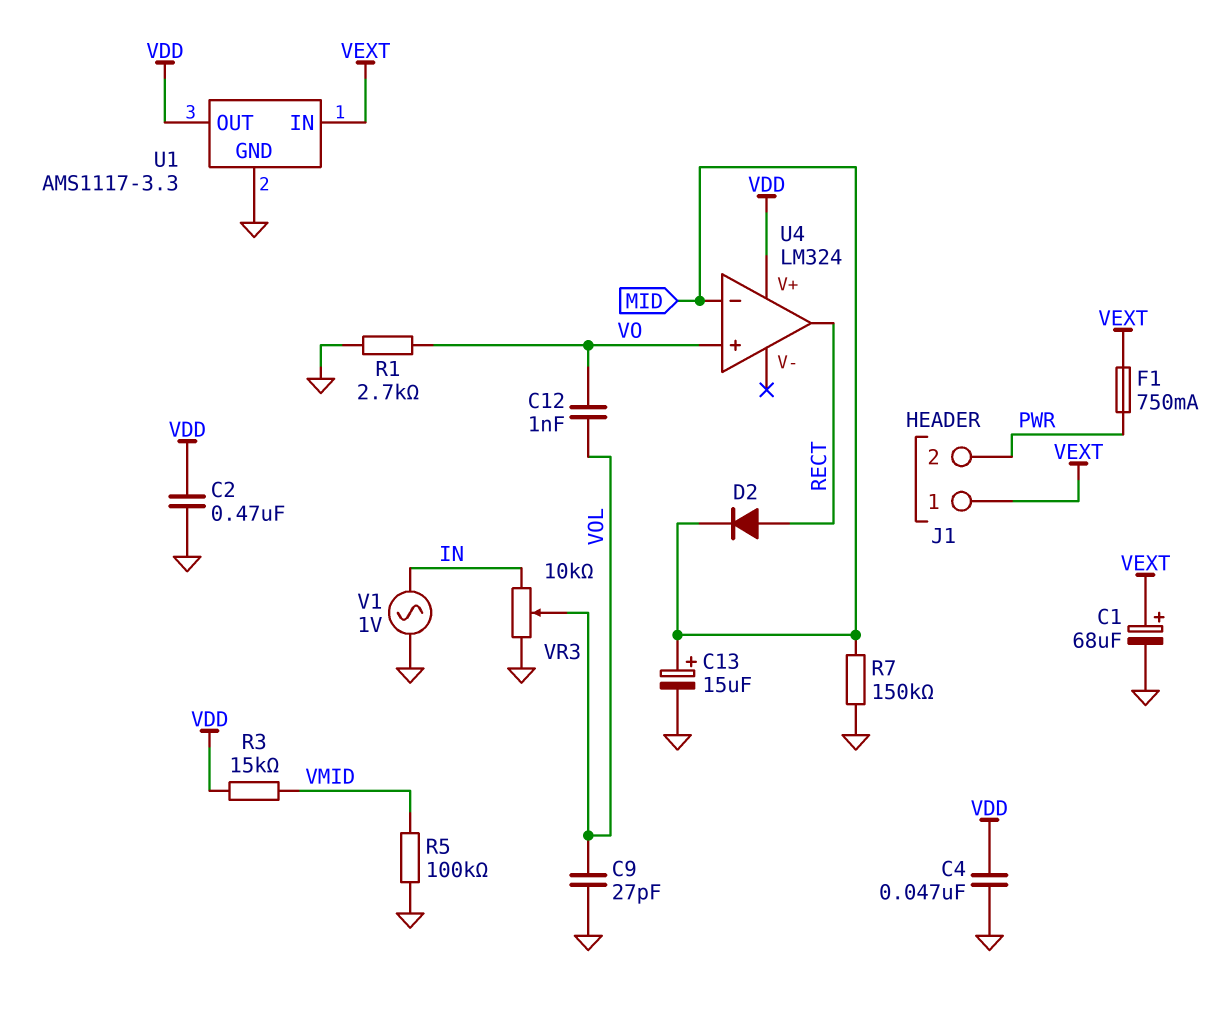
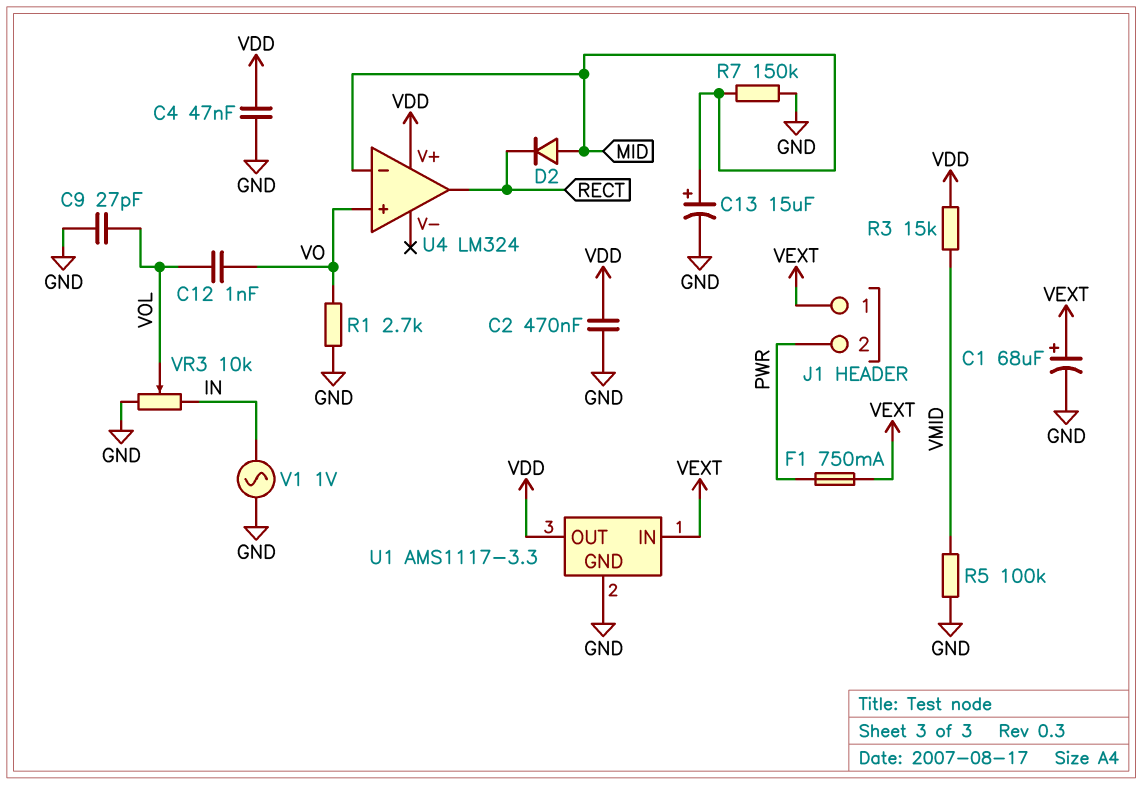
D2: diode (A RECT, K MID) -> diode (A MID, K RECT)

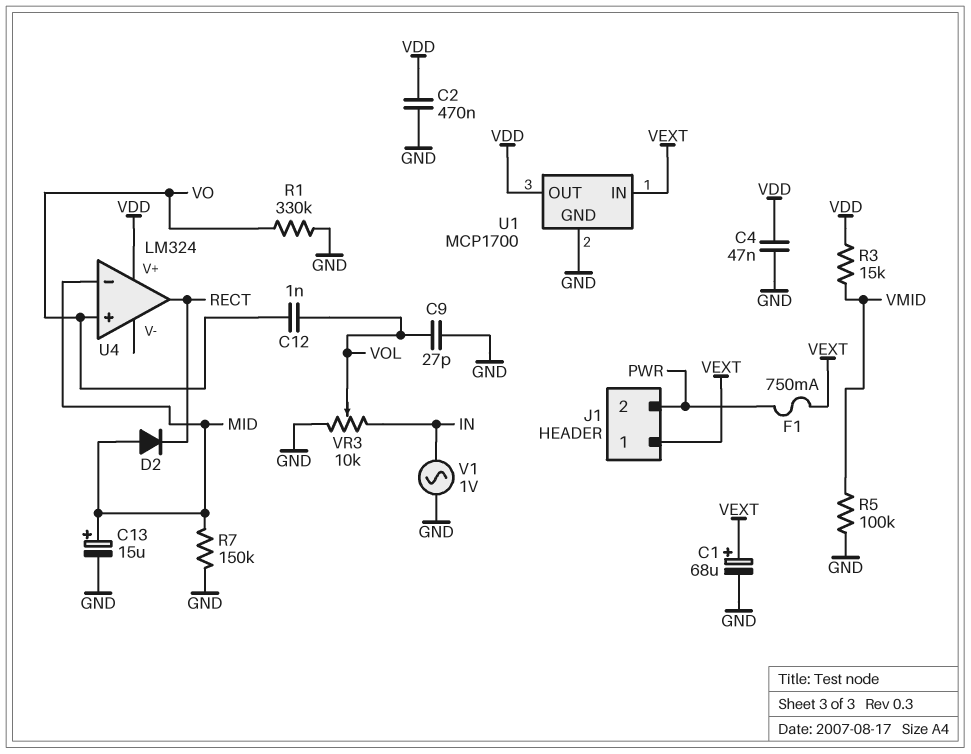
R1: 2.7k (GND, VO) -> 330k (GND, VO)
U1: AMS1117-3.3 -> MCP1700

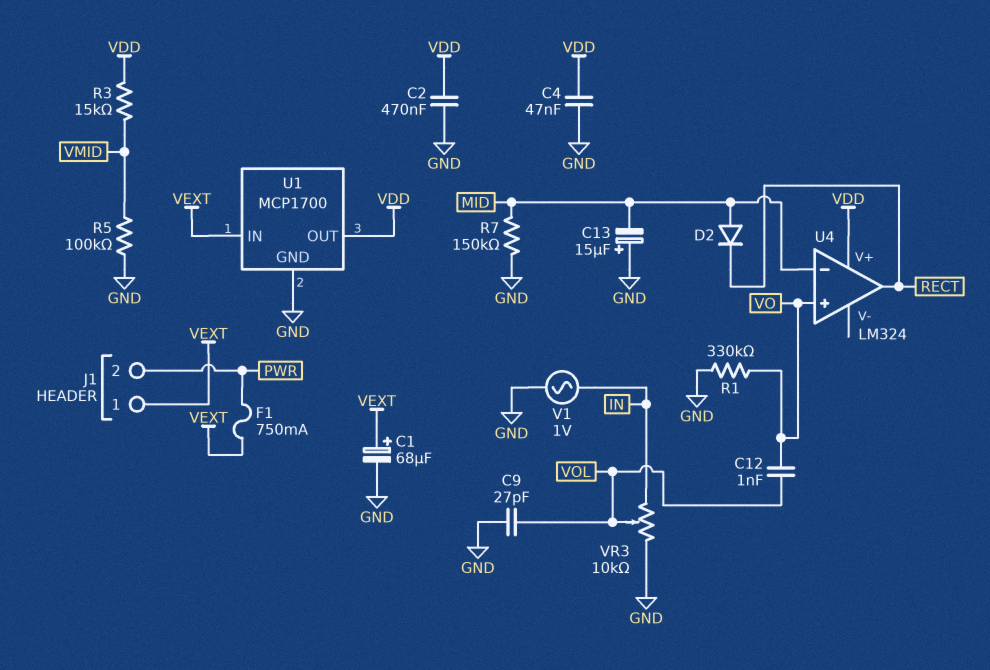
C13: 15uF (plus MID, minus GND) -> 15uF (plus GND, minus MID)

